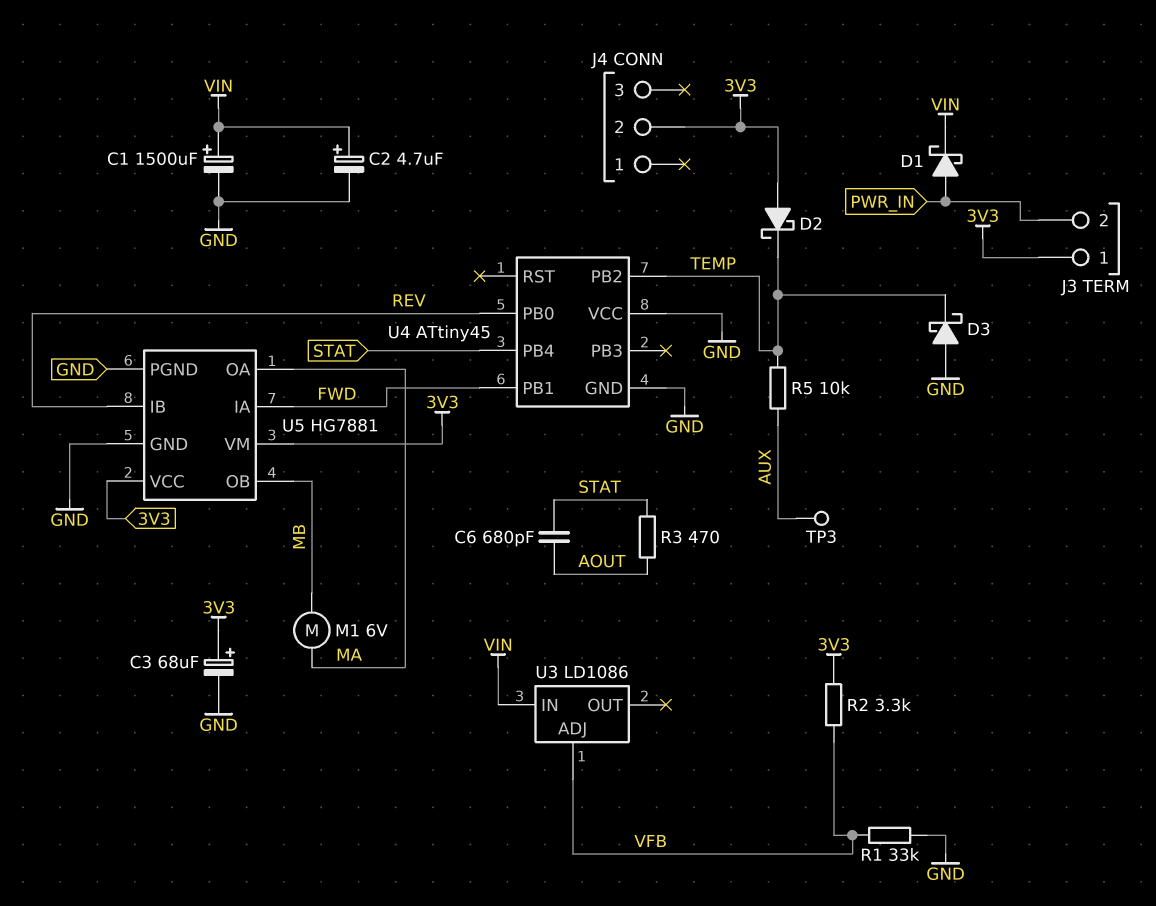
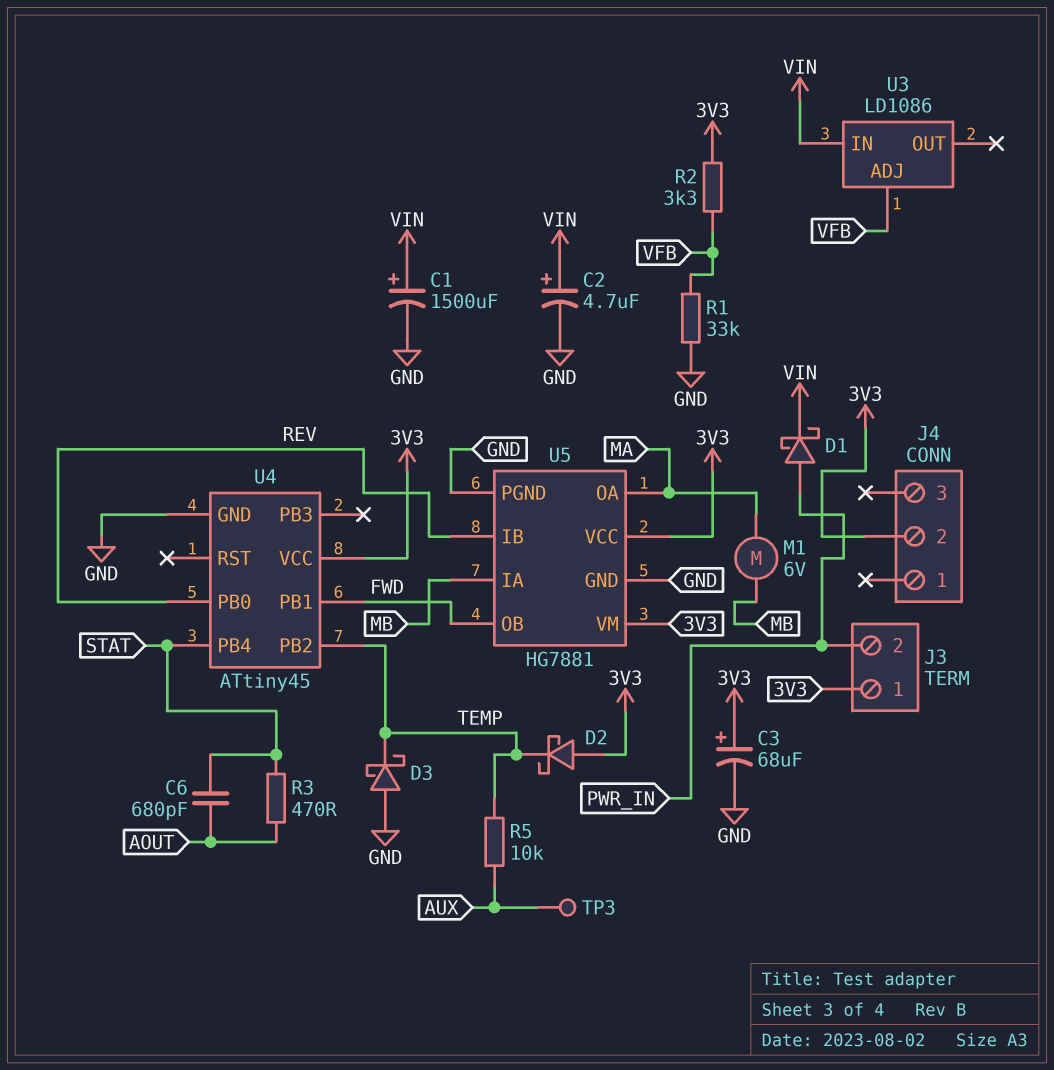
U4 pin VCC: GND -> 3V3
U5 pin IA: FWD -> MB
U5 pin OB: MB -> FWD

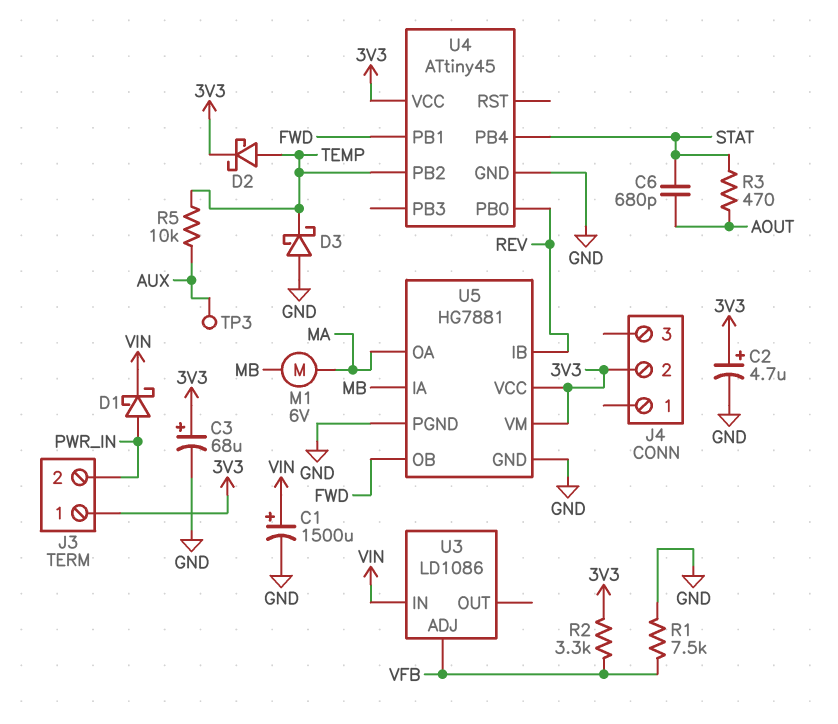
C2: 4.7uF (plus VIN, minus GND) -> 4.7uF (plus 3V3, minus GND)
D2: schottky (A 3V3, K TEMP) -> schottky (A TEMP, K 3V3)
R1: 33k (GND, VFB) -> 7.5k (GND, VFB)

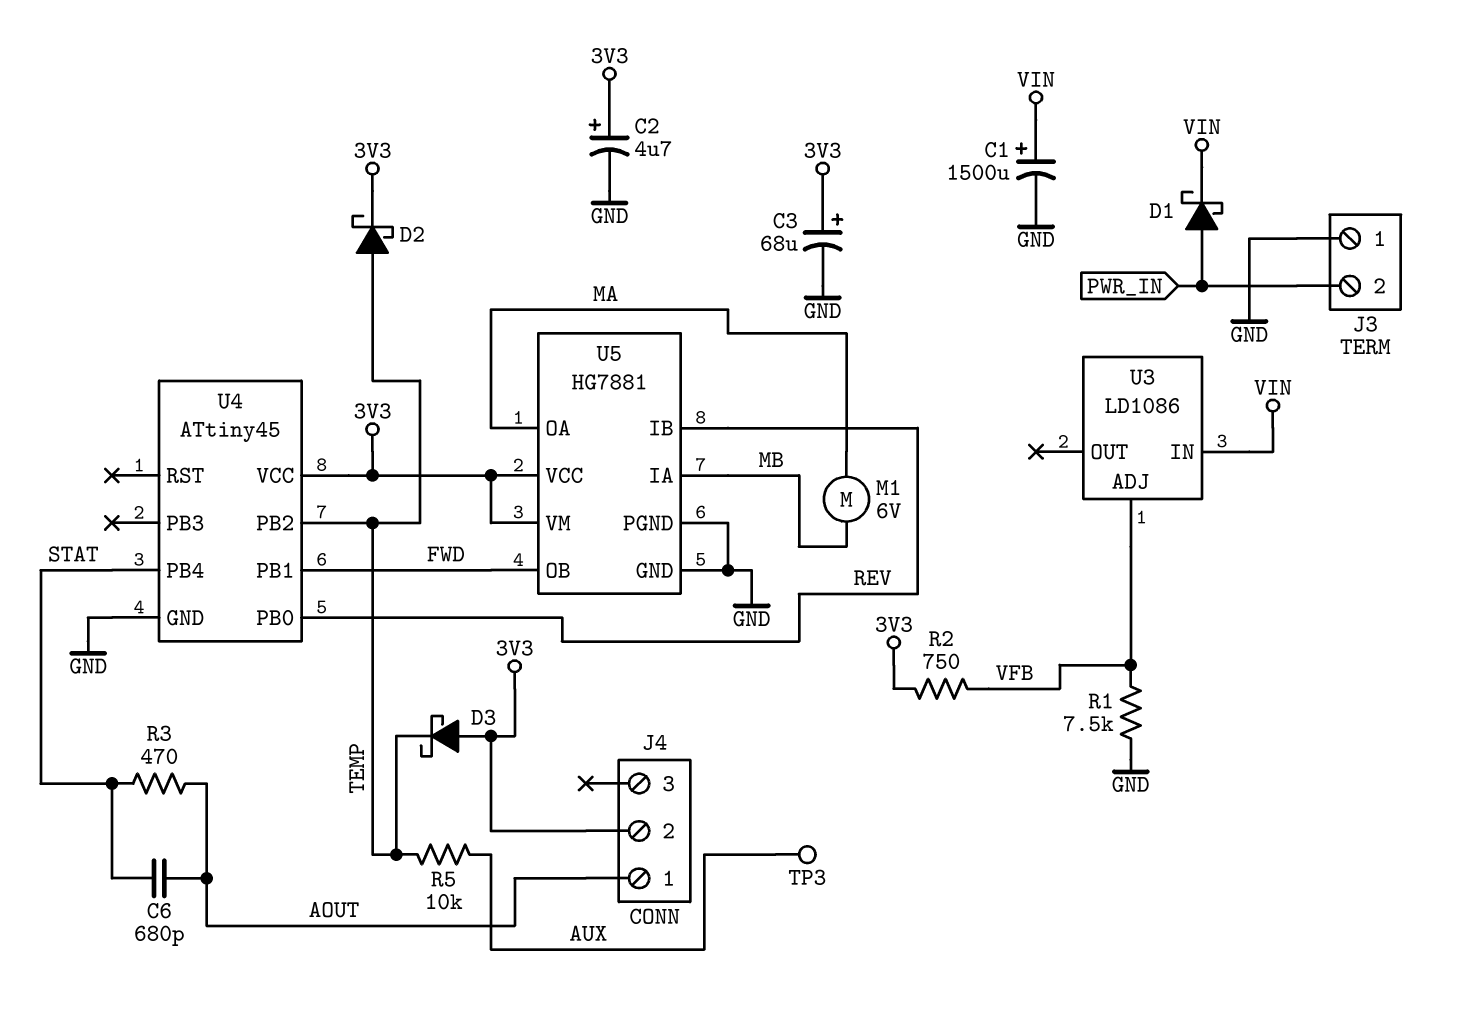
D3: schottky (A GND, K TEMP) -> schottky (A 3V3, K TEMP)
J3 pin 1: 3V3 -> GND
J4 pin 1: none -> AOUT
R2: 3.3k (3V3, VFB) -> 750 (3V3, VFB)

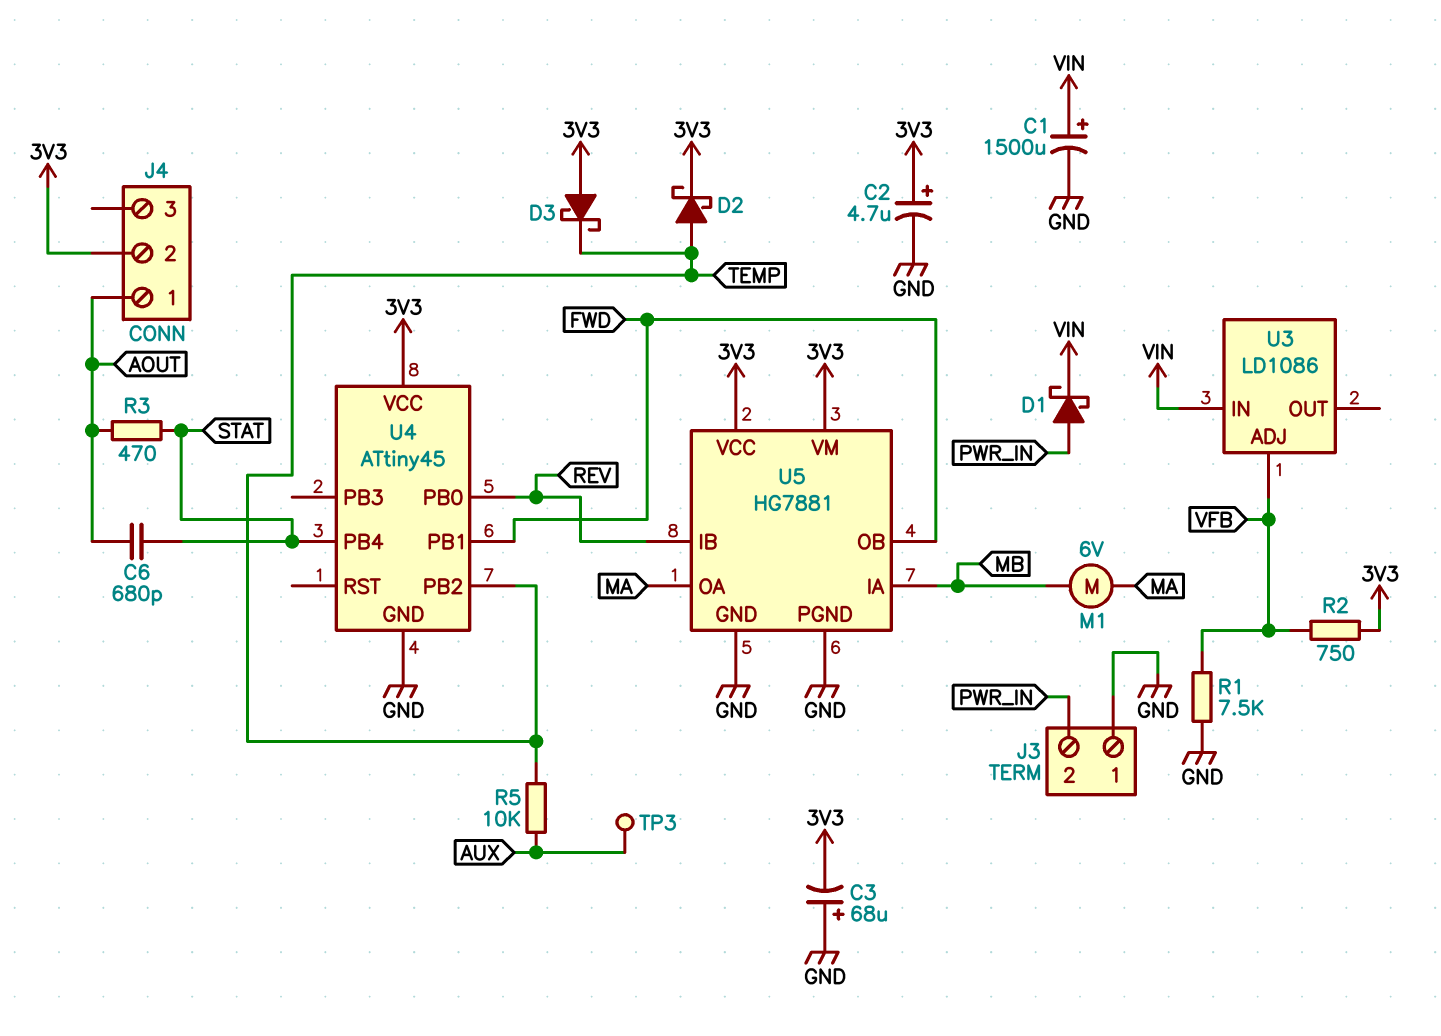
C3: 68uF (plus 3V3, minus GND) -> 68uF (plus GND, minus 3V3)

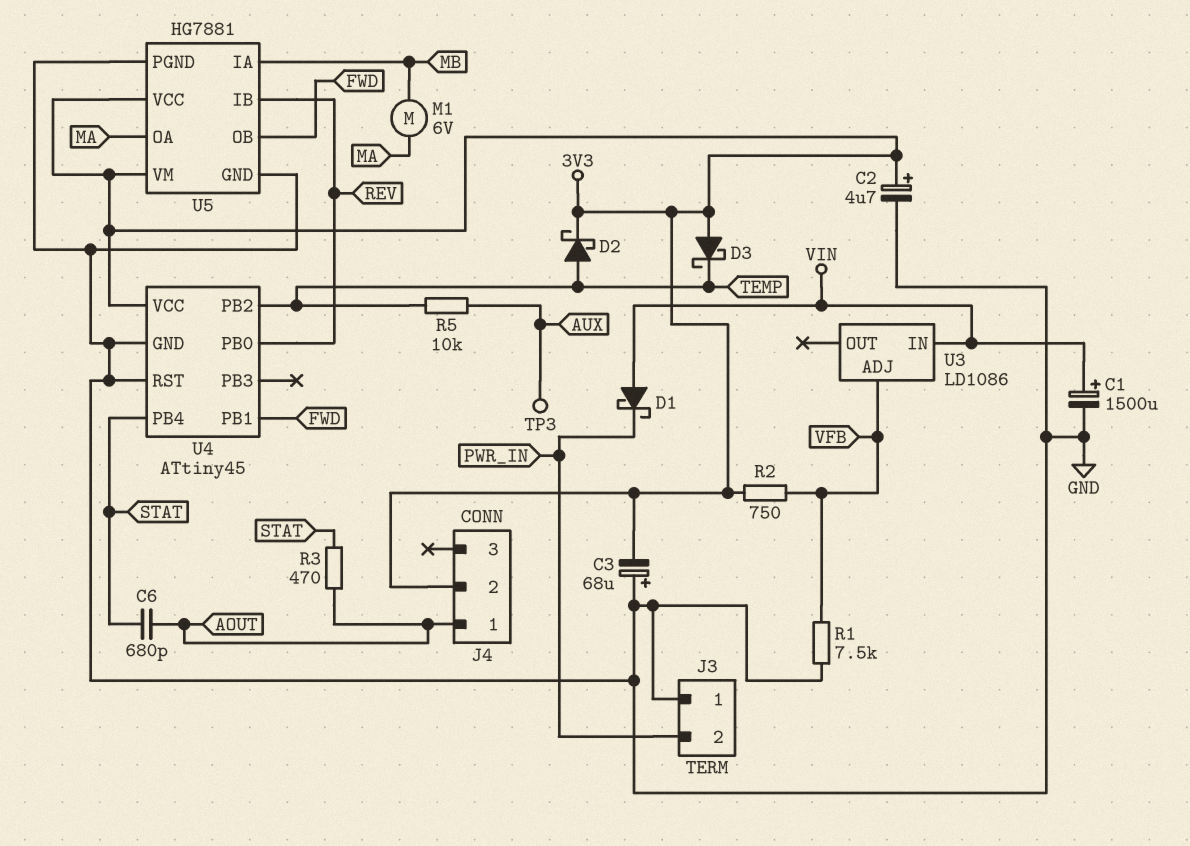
D1: schottky (A PWR_IN, K VIN) -> schottky (A VIN, K PWR_IN)
U4 pin RST: none -> GND

